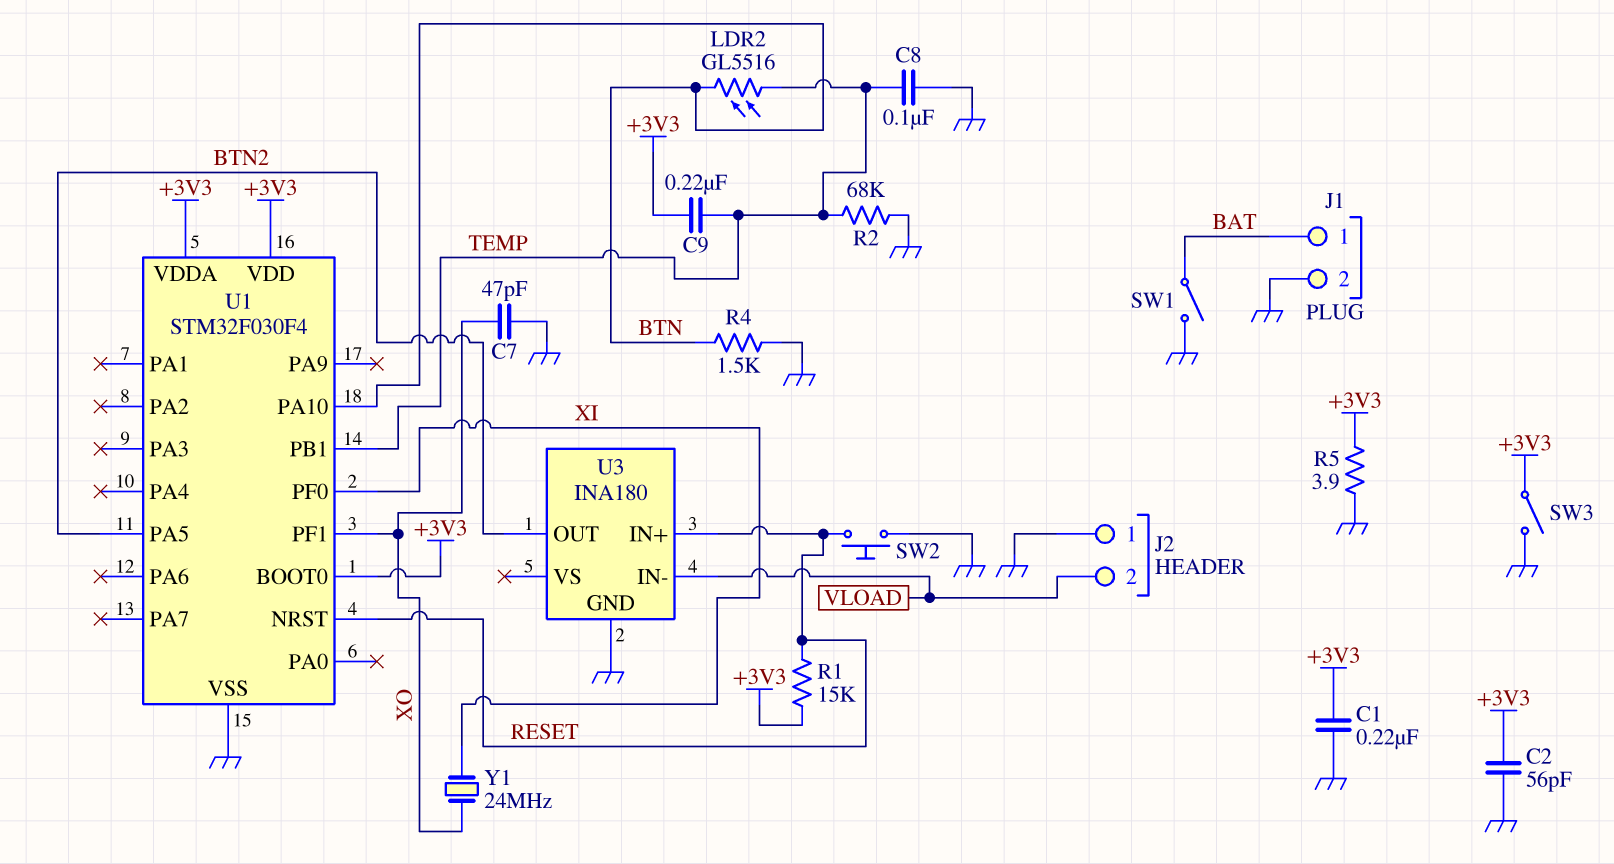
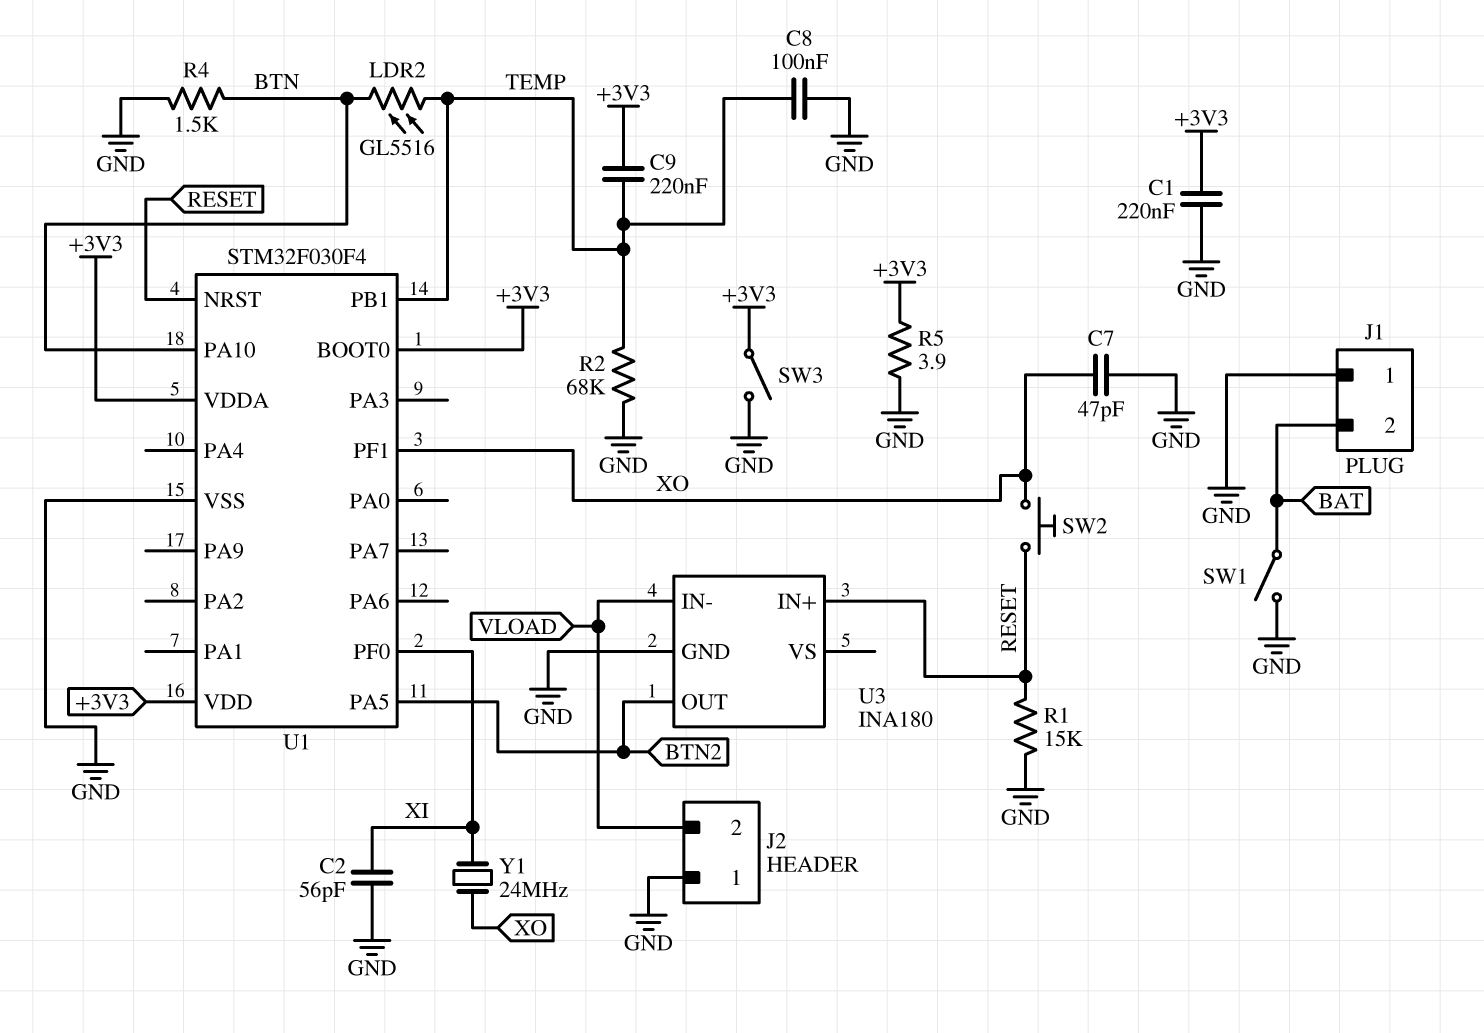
C2: 56pF (+3V3, GND) -> 56pF (GND, XI)
J1 pin 1: BAT -> GND
J1 pin 2: GND -> BAT
R1: 15k (+3V3, RESET) -> 15k (GND, RESET)
SW2: button (GND, RESET) -> button (RESET, XO)

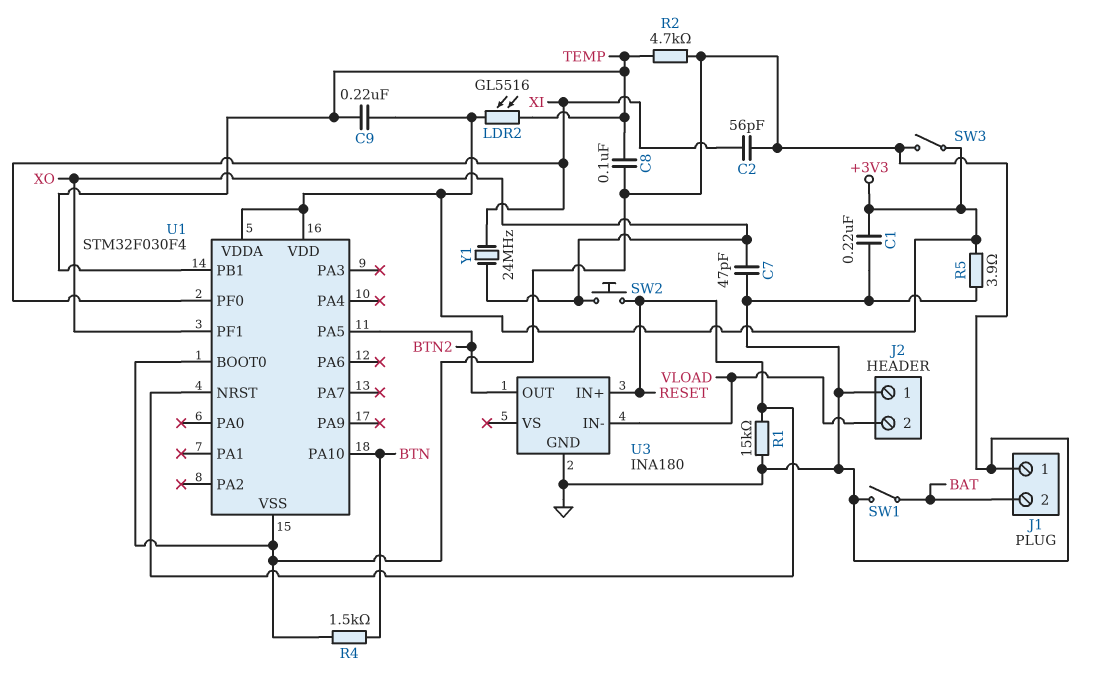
LDR2: GL5516 (BTN, TEMP) -> GL5516 (+3V3, TEMP)
R2: 68k (GND, TEMP) -> 4.7k (GND, TEMP)
U1 pin BOOT0: +3V3 -> GND

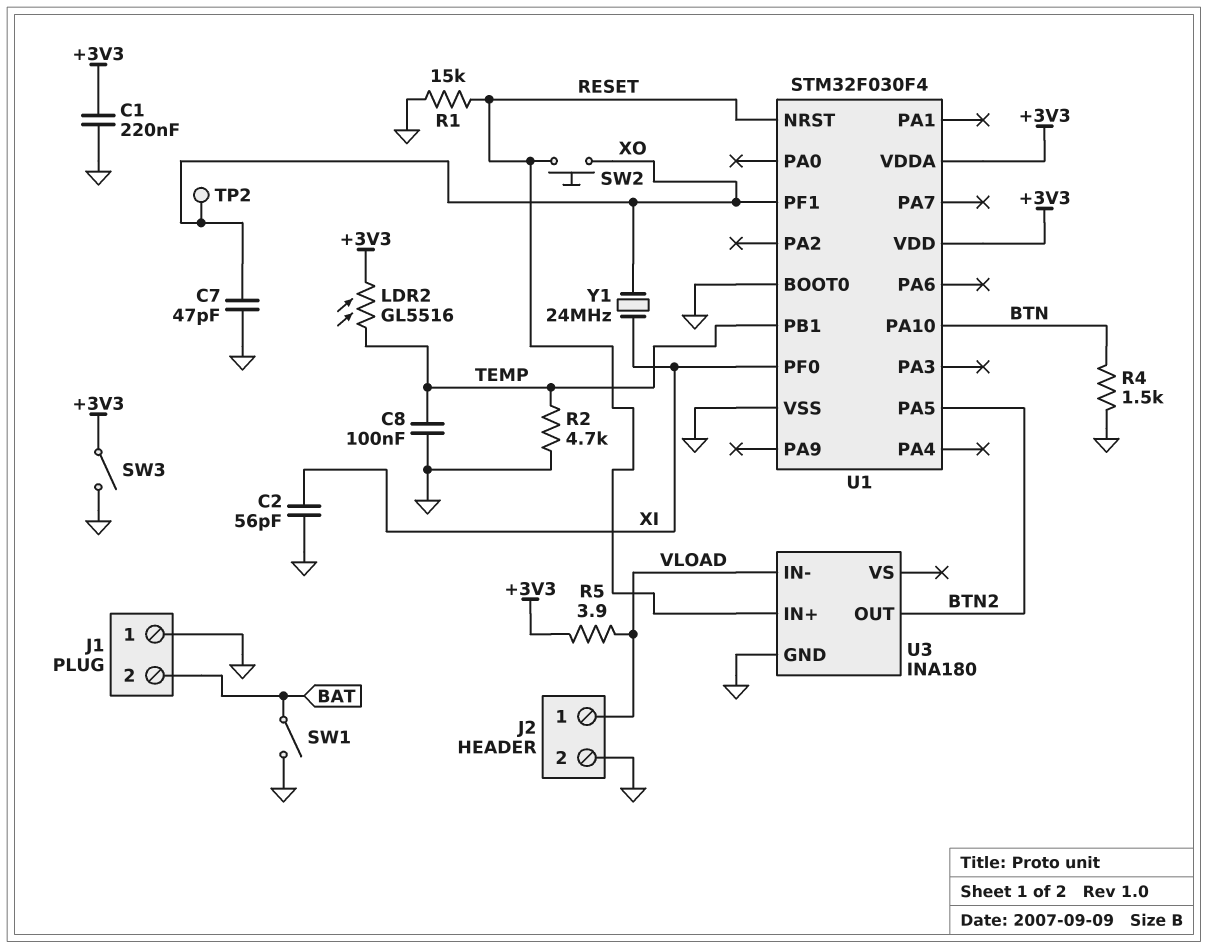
C9: 220nF (+3V3, TEMP) -> none
J2 pin 1: GND -> VLOAD
J2 pin 2: VLOAD -> GND
R5: 3.9 (+3V3, GND) -> 3.9 (+3V3, VLOAD)
TP2: none -> test point (XO)

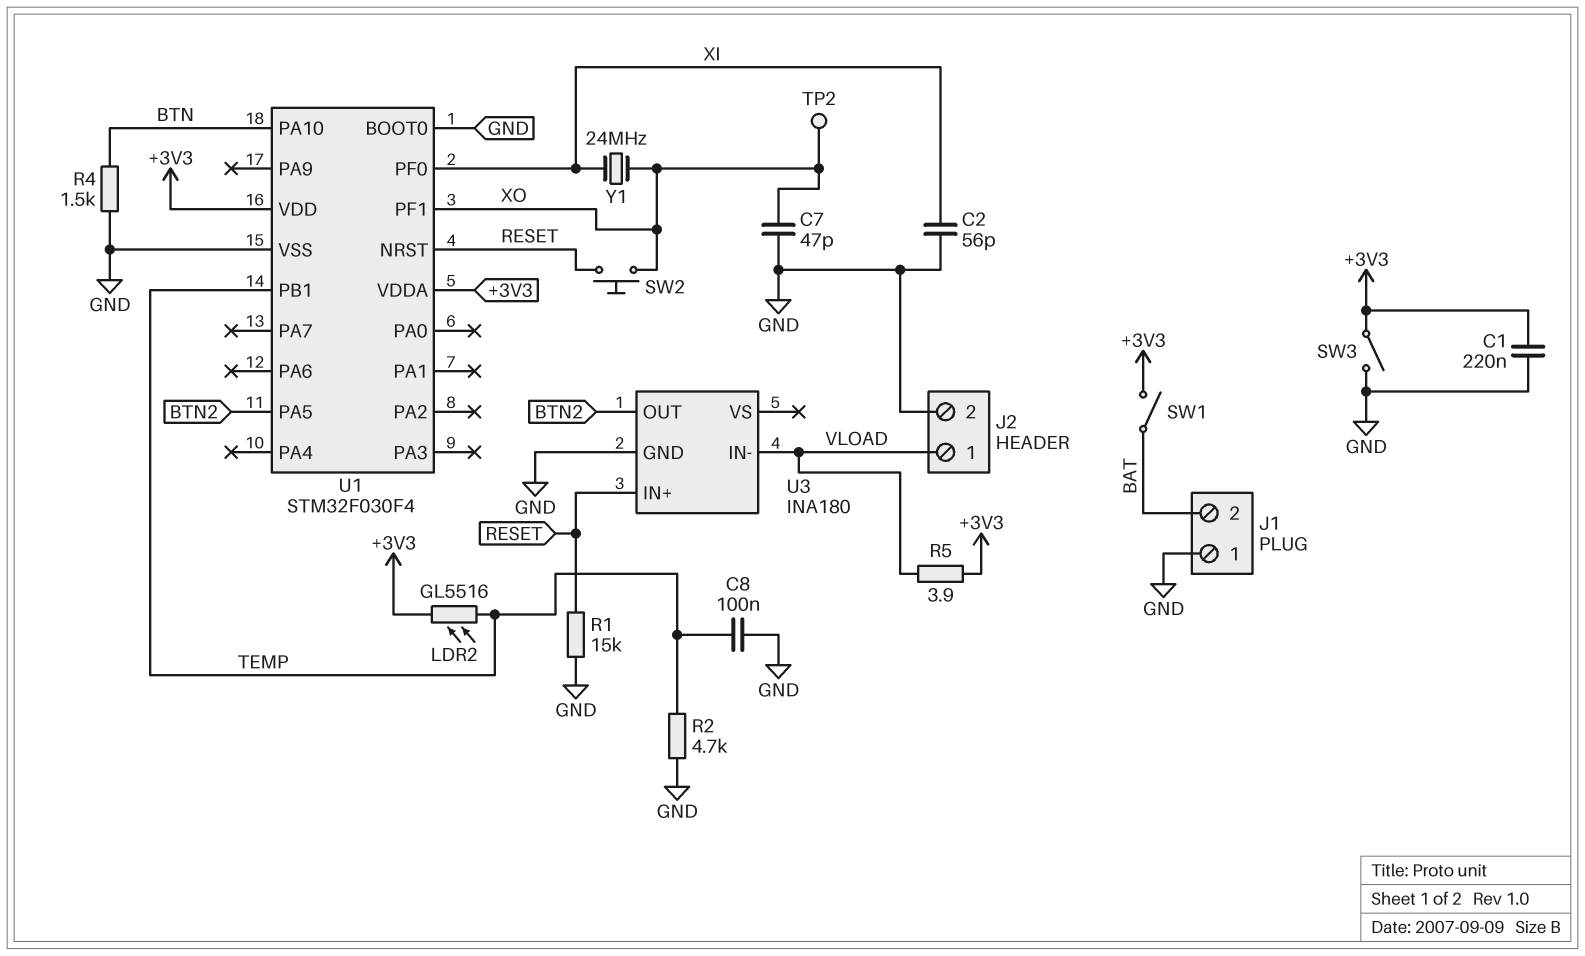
SW1: switch (BAT, GND) -> switch (+3V3, BAT)

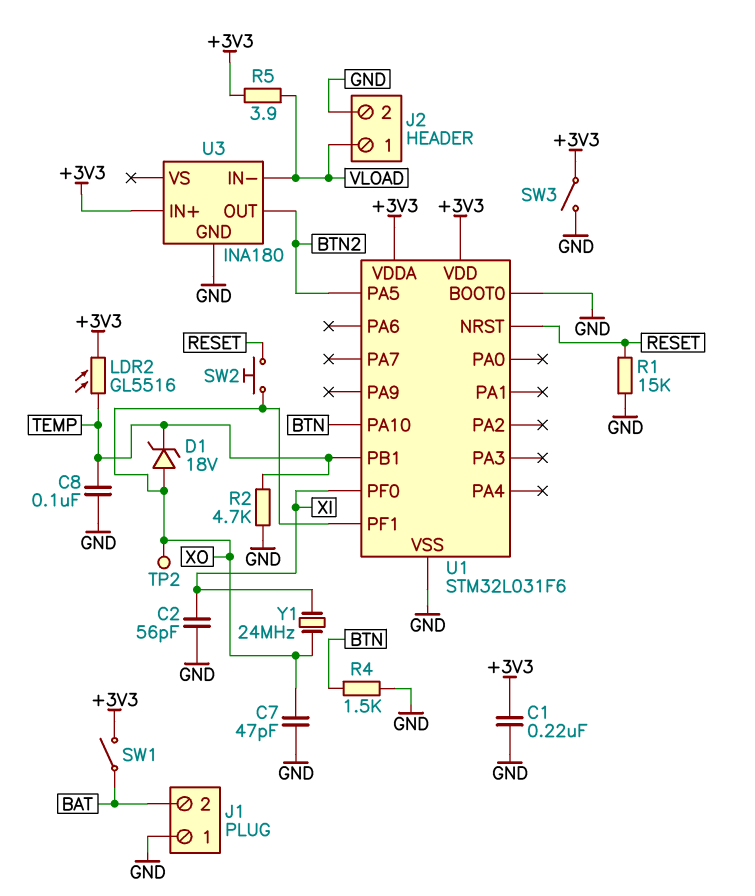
D1: none -> zener 18V (A XO, K TEMP)
U1: STM32F030F4 -> STM32L031F6
U3 pin IN+: RESET -> +3V3

